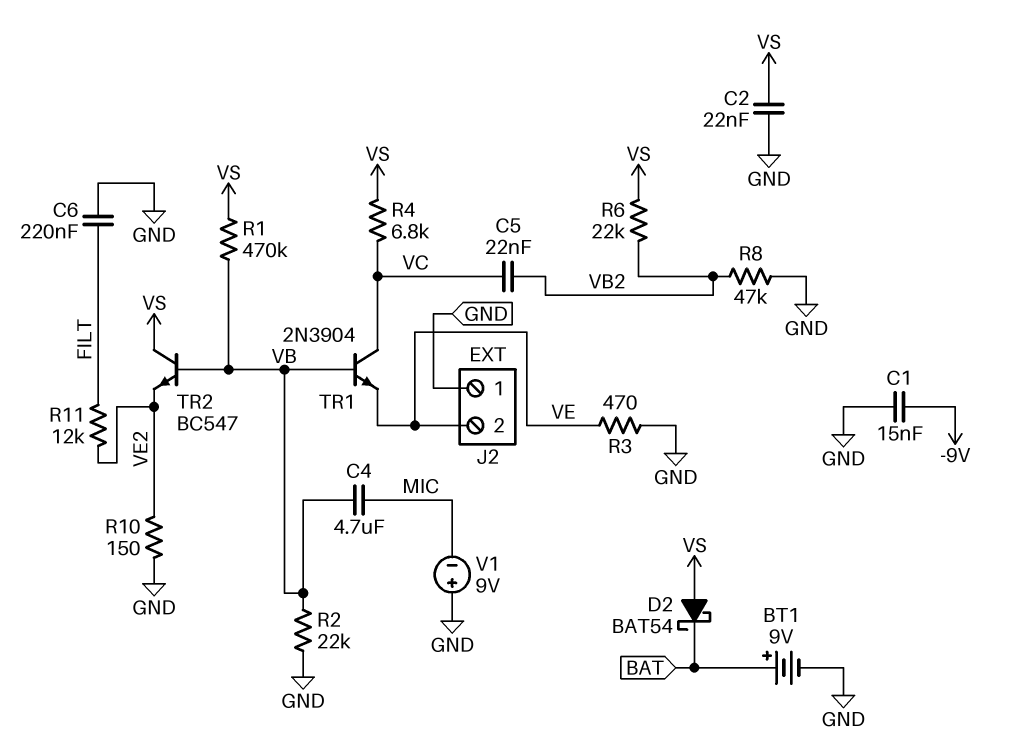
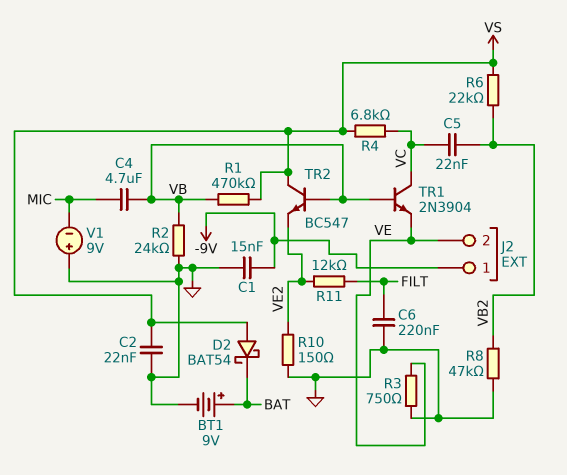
J2 pin 1: GND -> -9V
R2: 22k (GND, VB) -> 24k (GND, VB)
R3: 470 (GND, VE) -> 750 (GND, VE)

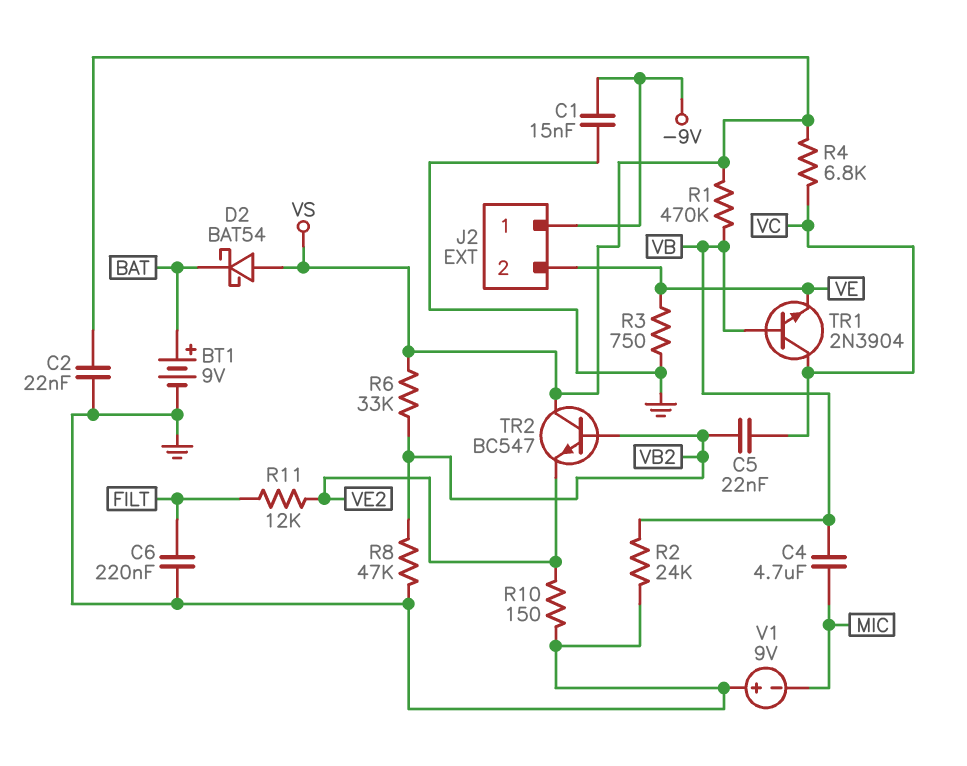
R6: 22k (VB2, VS) -> 33k (VB2, VS)
TR2: NPN BC547 (B VB, C VS, E VE2) -> NPN BC547 (B VB2, C VS, E VE2)

